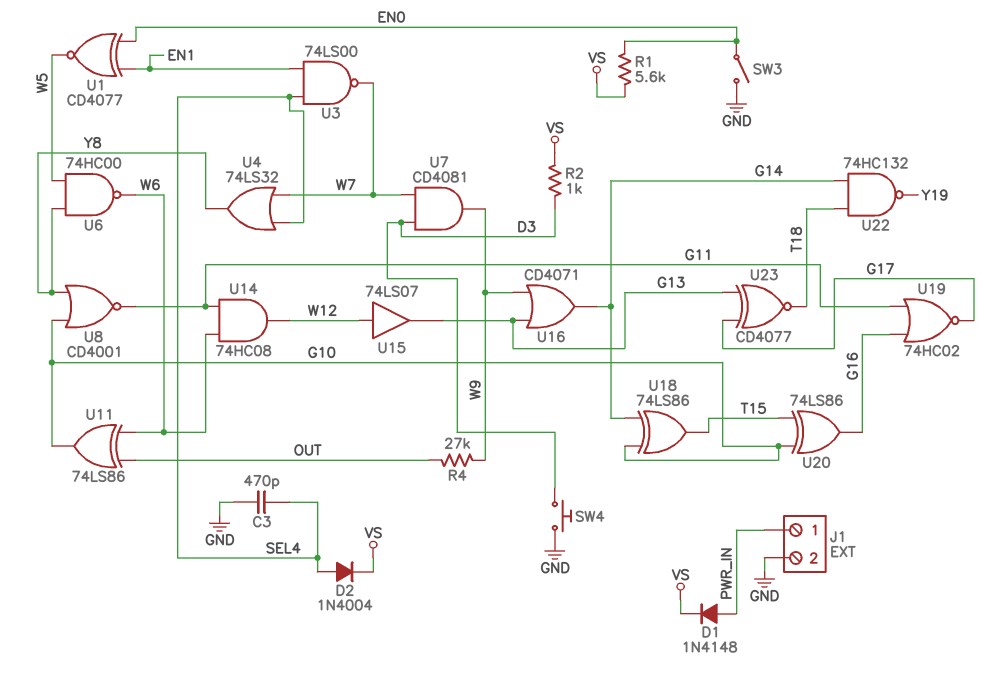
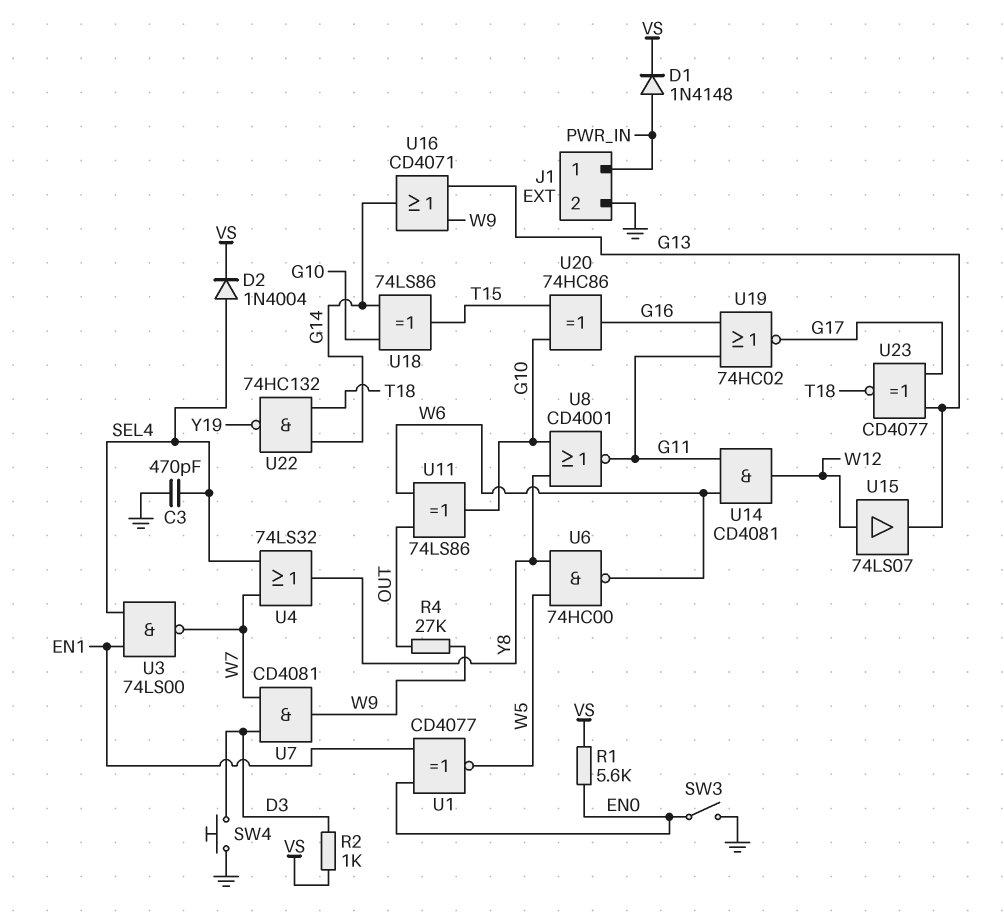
U14: AND 74HC08 (in G11, in W6, out W12) -> AND CD4081 (in G11, in W6, out W12)
U20: XOR 74LS86 (in G10, in T15, out G16) -> XOR 74HC86 (in G10, in T15, out G16)

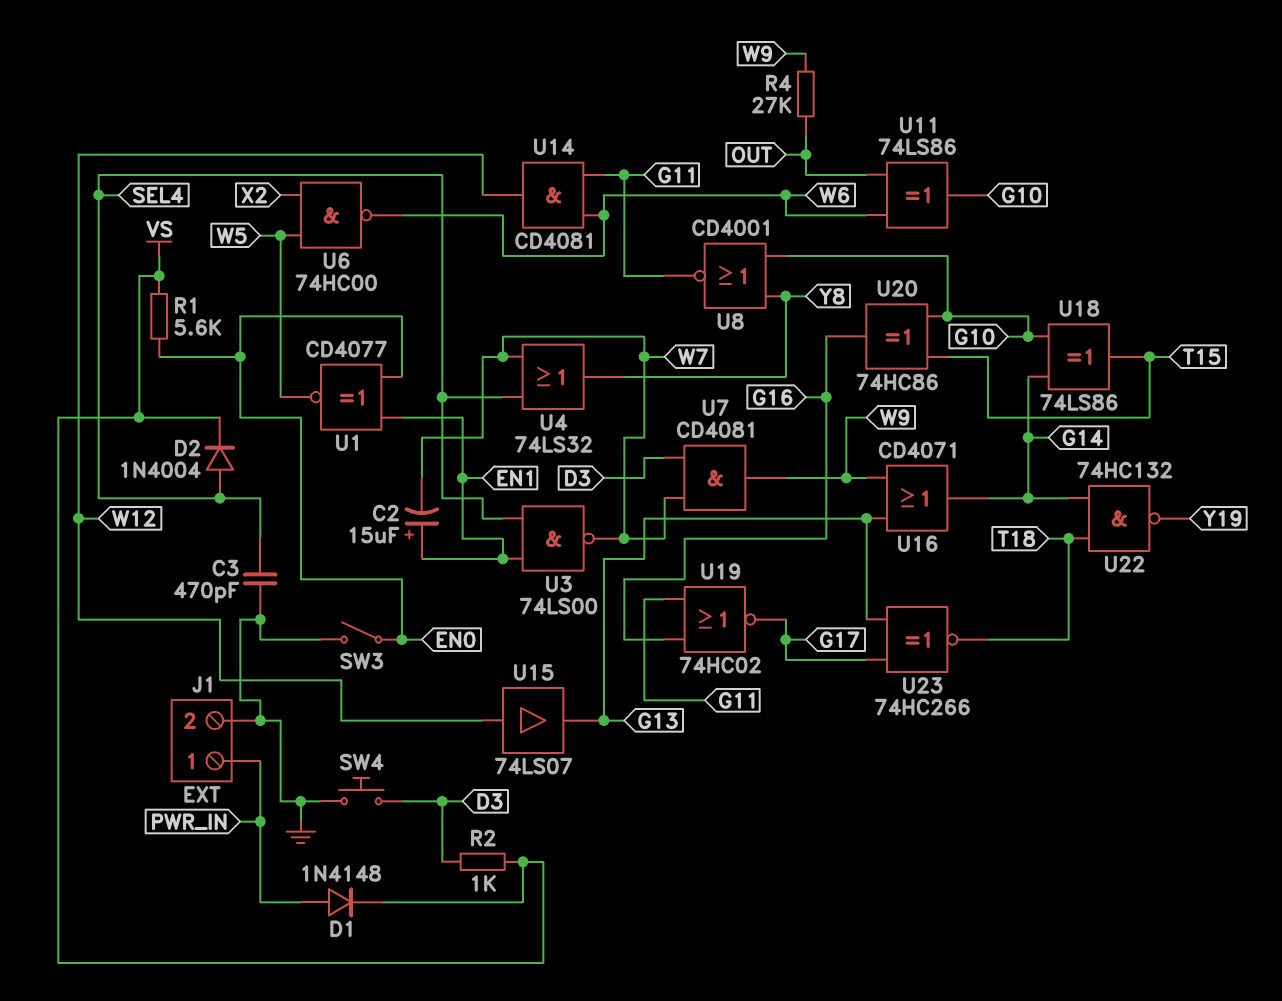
C2: none -> 15uF (plus EN1, minus W7)
U6: NAND 74HC00 (in W5, in Y8, out W6) -> NAND 74HC00 (in W5, in X2, out W6)
U23: XNOR CD4077 (in G13, in G17, out T18) -> XNOR 74HC266 (in G13, in G17, out T18)

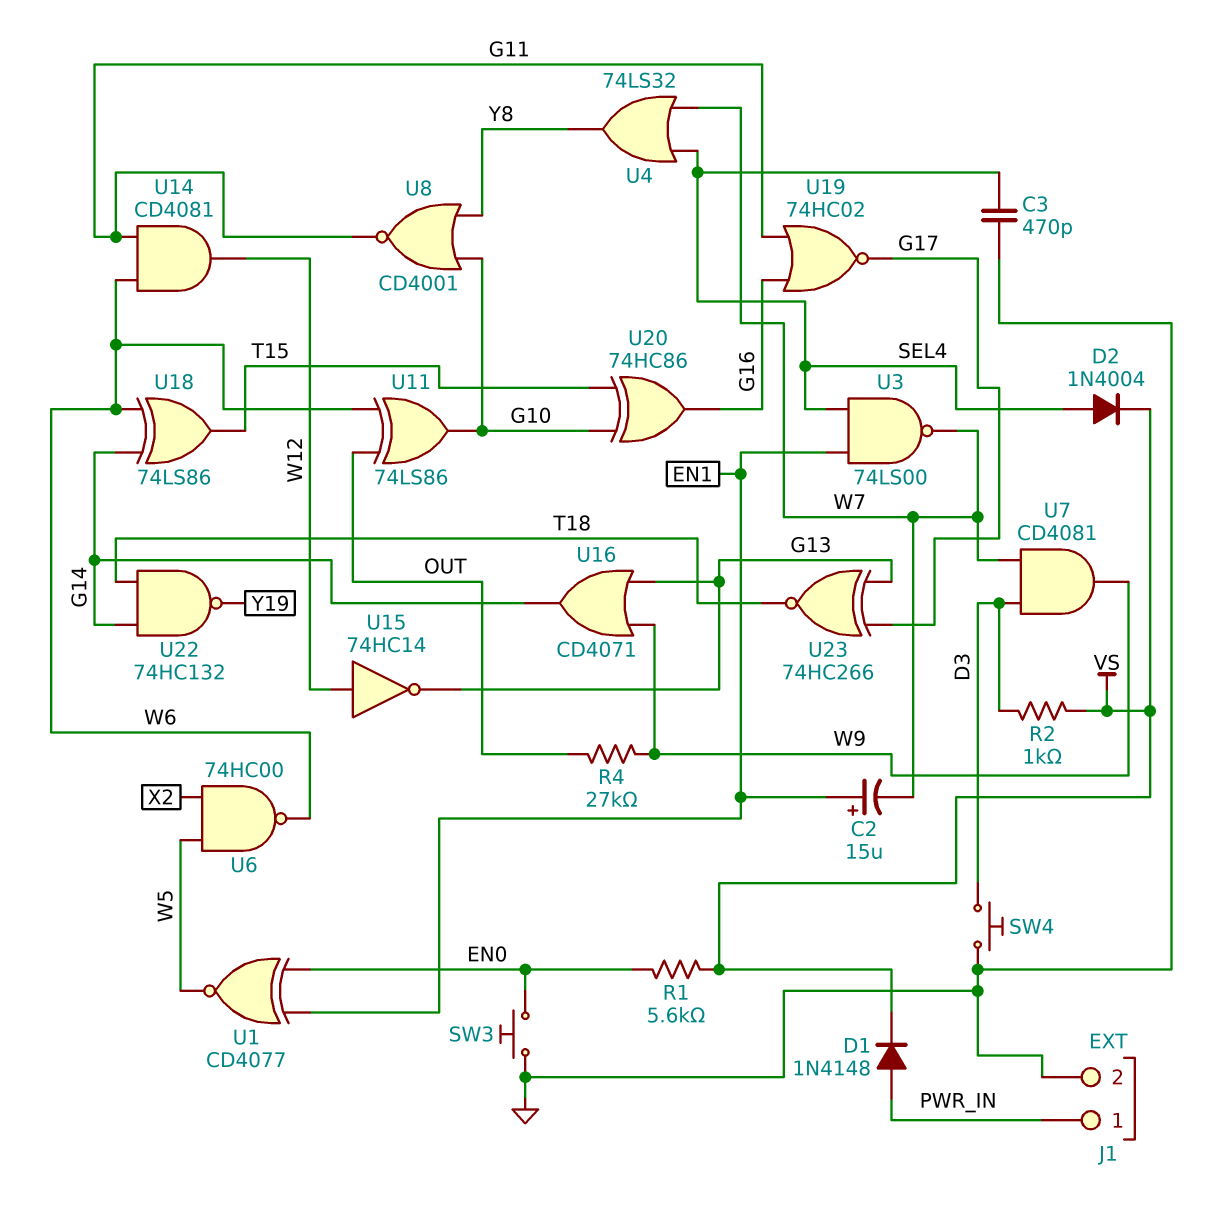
SW3: switch (EN0, GND) -> button (EN0, GND)
U15: buffer 74LS07 (in W12, out G13) -> NOT 74HC14 (in W12, out G13)
U18: XOR 74LS86 (in G10, in G14, out T15) -> XOR 74LS86 (in G14, in W6, out T15)

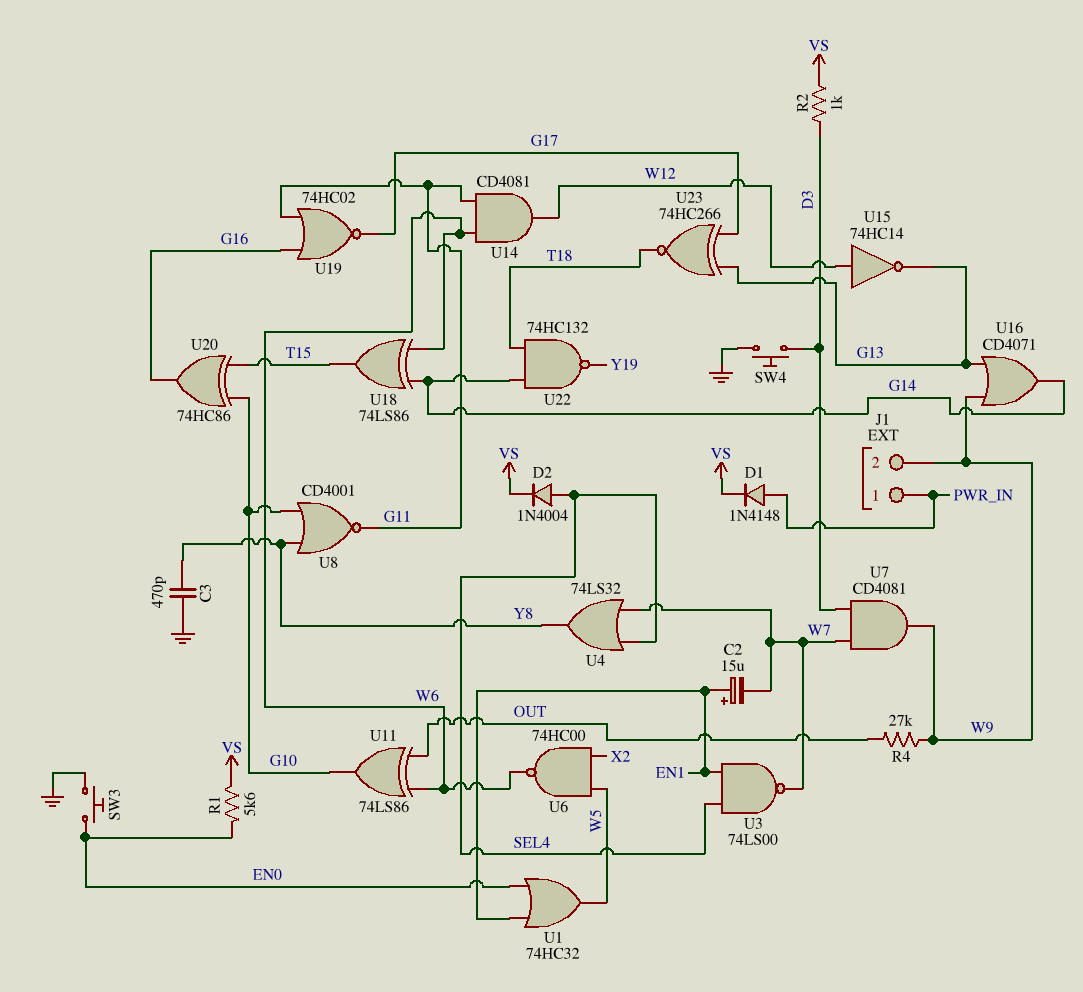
C3: 470pF (GND, SEL4) -> 470pF (GND, Y8)
J1 pin 2: GND -> W9
U1: XNOR CD4077 (in EN0, in EN1, out W5) -> OR 74HC32 (in EN0, in EN1, out W5)

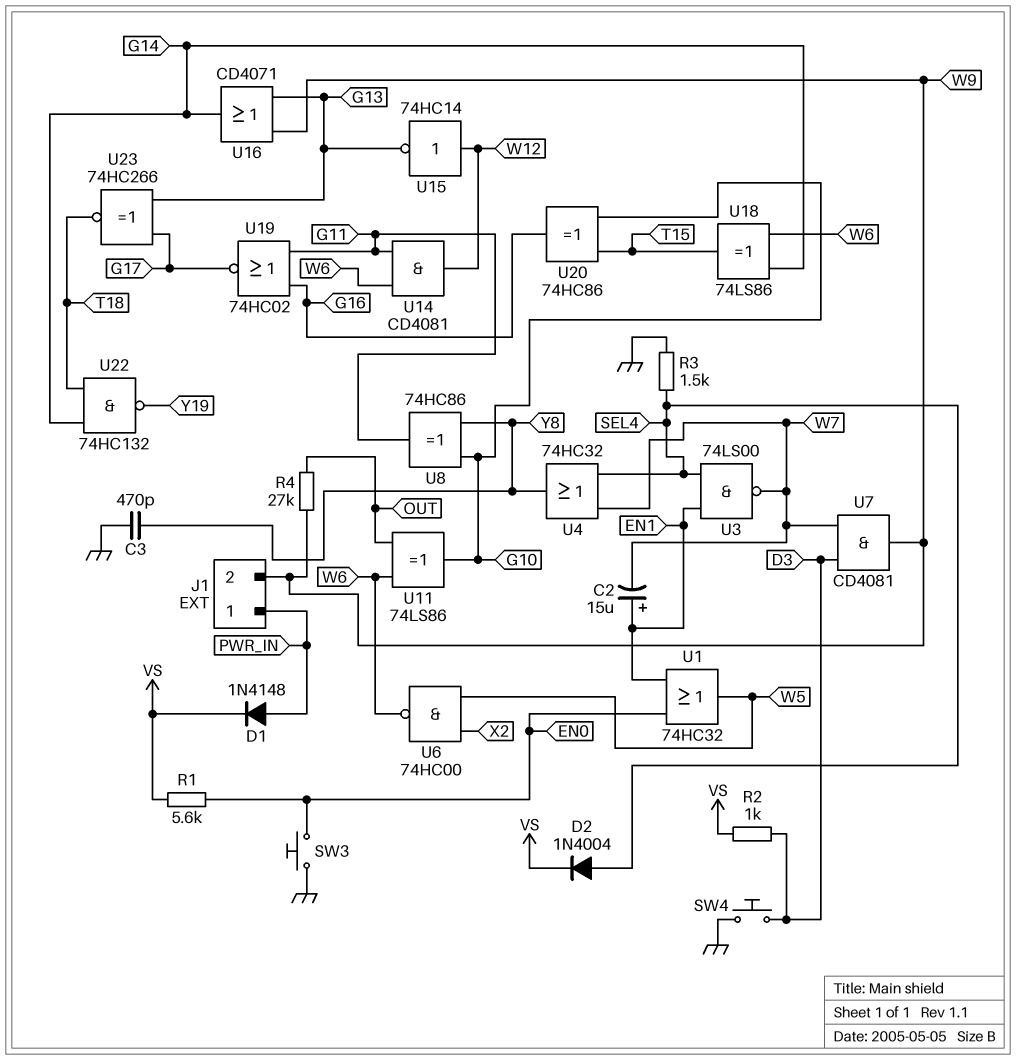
R3: none -> 1.5k (GND, SEL4)
U4: OR 74LS32 (in SEL4, in W7, out Y8) -> OR 74HC32 (in SEL4, in W7, out Y8)
U8: NOR CD4001 (in G10, in Y8, out G11) -> XOR 74HC86 (in G10, in Y8, out G11)

